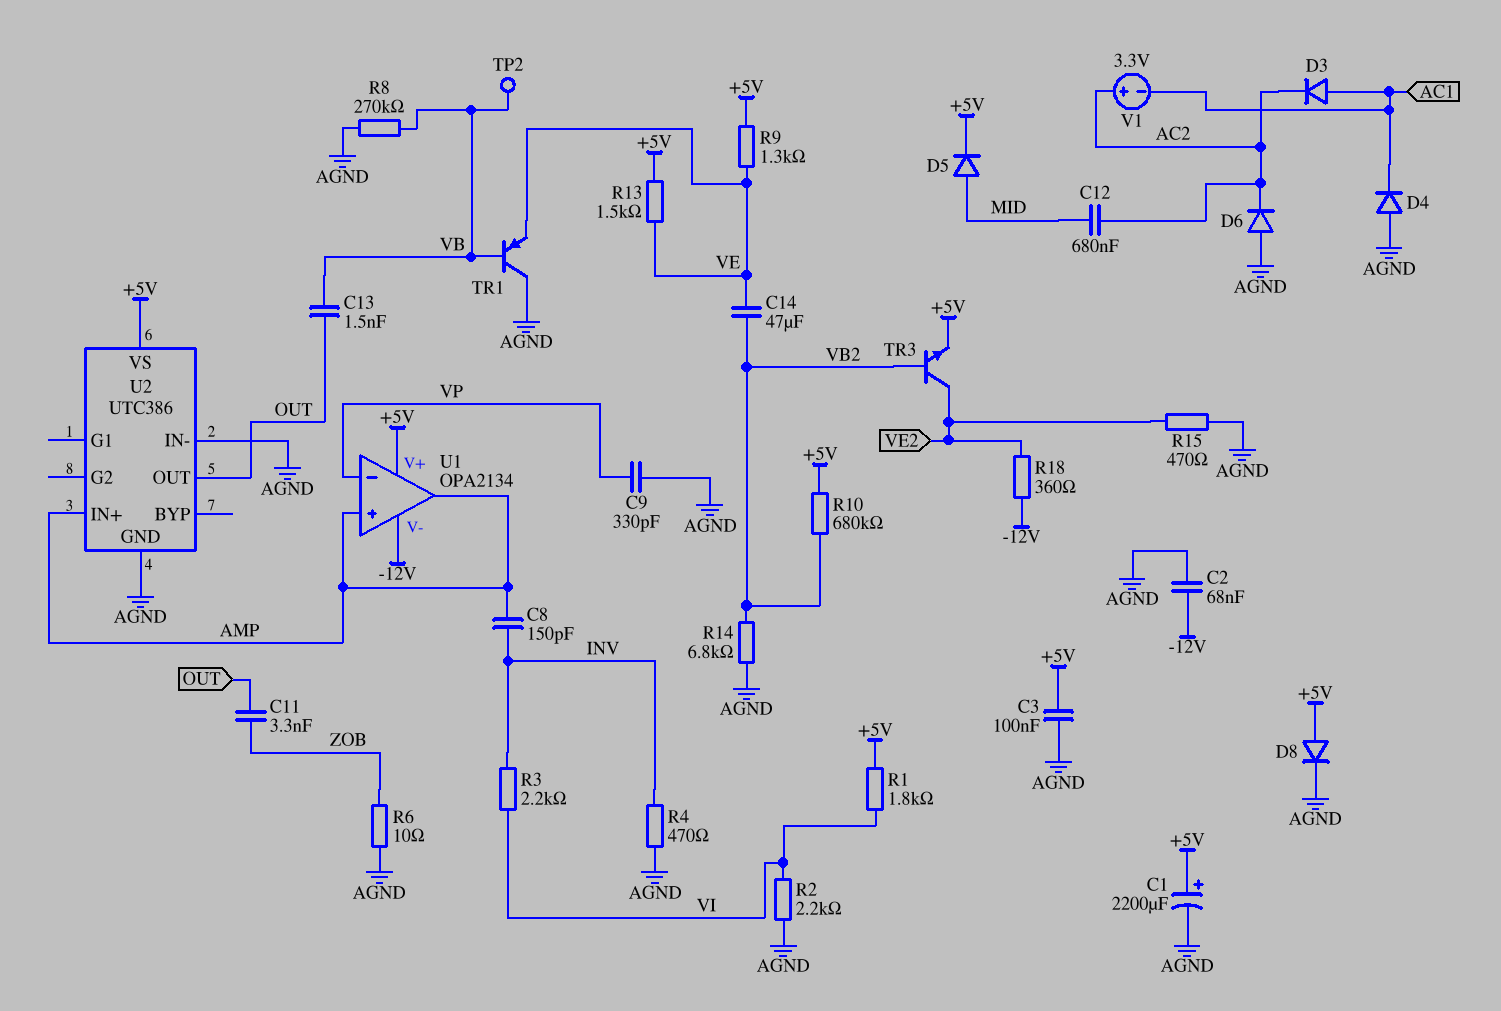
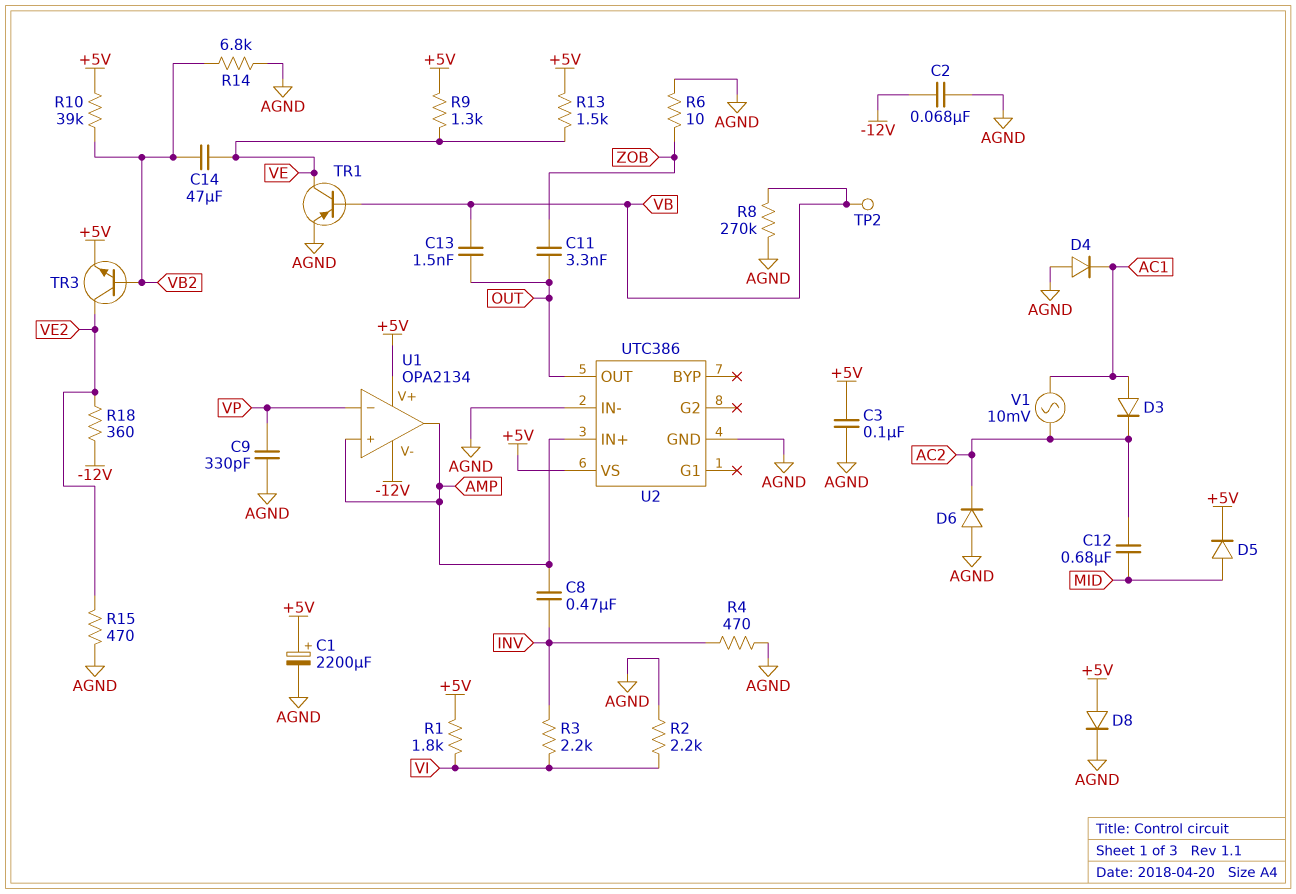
C8: 150pF (AMP, INV) -> 470nF (AMP, INV)
R10: 680k (+5V, VB2) -> 39k (+5V, VB2)
TR1: PNP (B VB, C AGND, E VE) -> PNP (B VB, C VE, E AGND)
V1: 3.3V (plus AC2, minus AC1) -> AC 10mV (AC1, AC2)

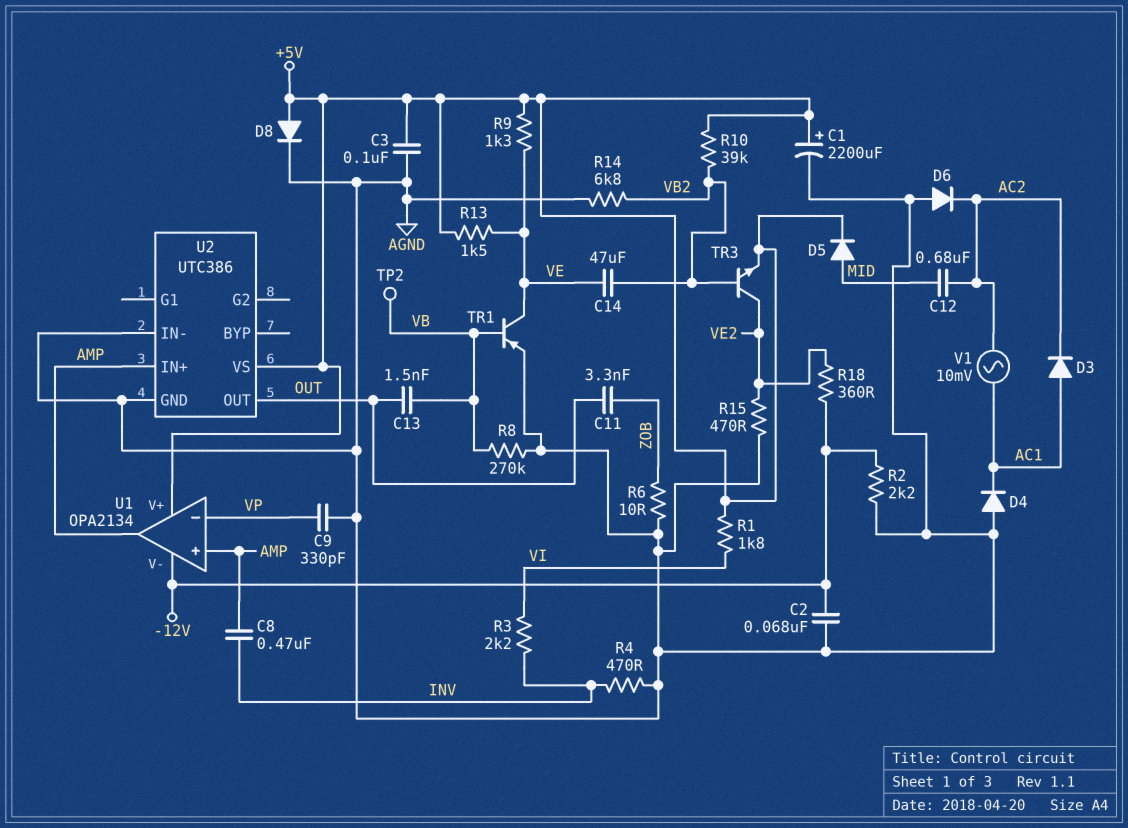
R2: 2.2k (AGND, VI) -> 2.2k (-12V, AGND)

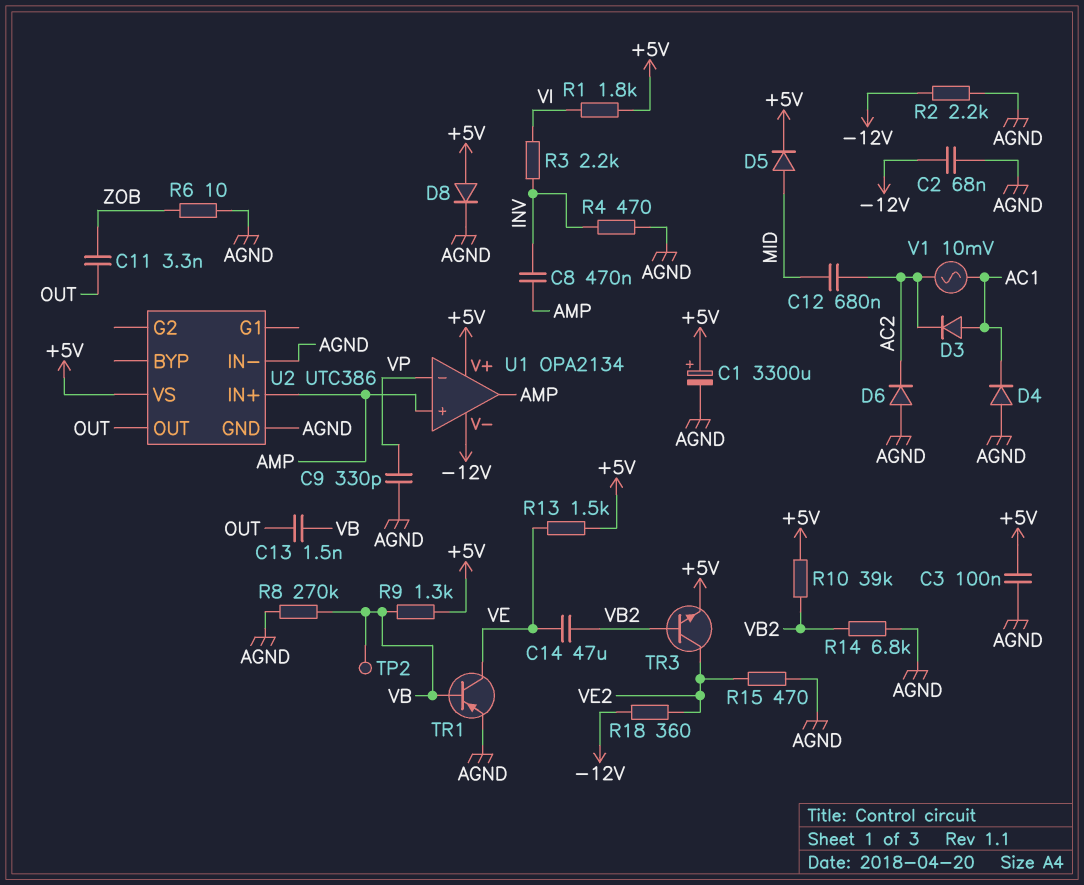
C1: 2200uF (plus +5V, minus AGND) -> 3300uF (plus +5V, minus AGND)
R9: 1.3k (+5V, VE) -> 1.3k (+5V, VB)

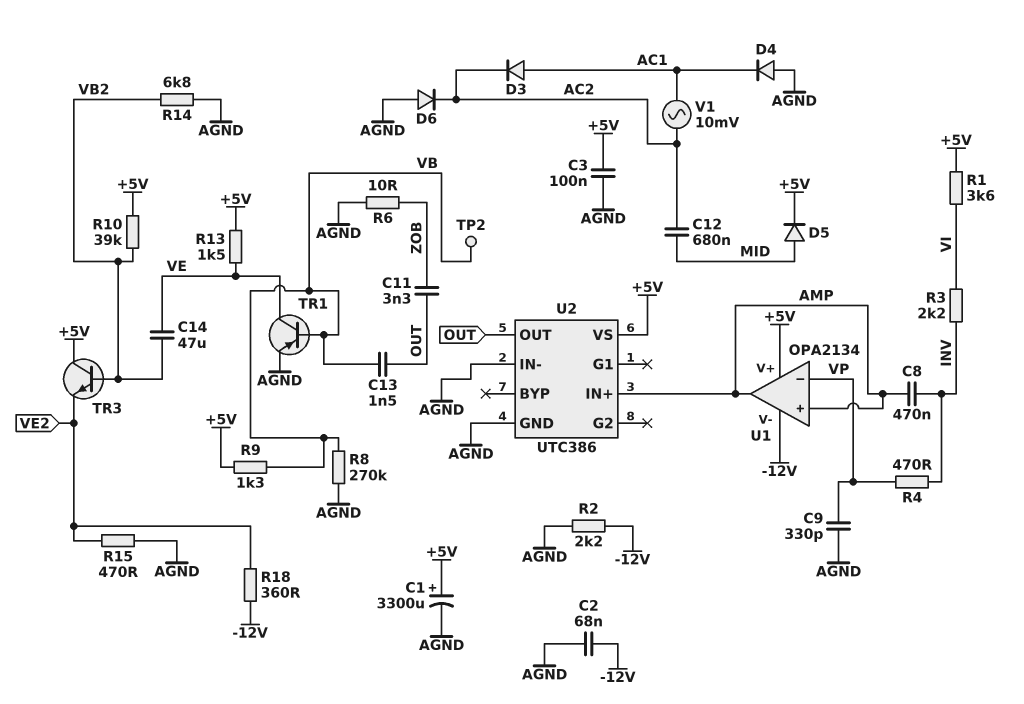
D8: diode (A +5V, K AGND) -> none
R1: 1.8k (+5V, VI) -> 3.6k (+5V, VI)
R4: 470 (AGND, INV) -> 470 (INV, VP)
TR3: NPN (B VB2, C VE2, E +5V) -> NPN (B VB2, C +5V, E VE2)

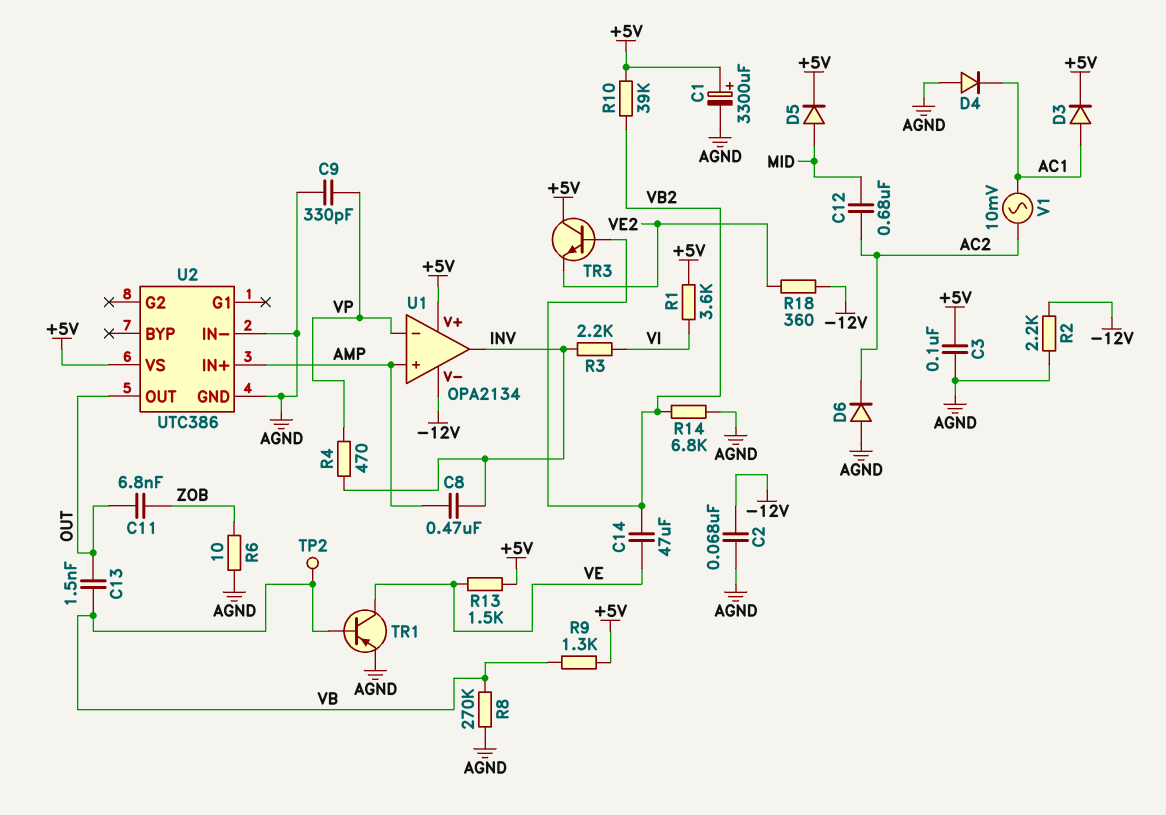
C11: 3.3nF (OUT, ZOB) -> 6.8nF (OUT, ZOB)
D3: diode (A AC1, K AC2) -> diode (A AC1, K +5V)
R15: 470 (AGND, VE2) -> none
U1 pin out: AMP -> INV

